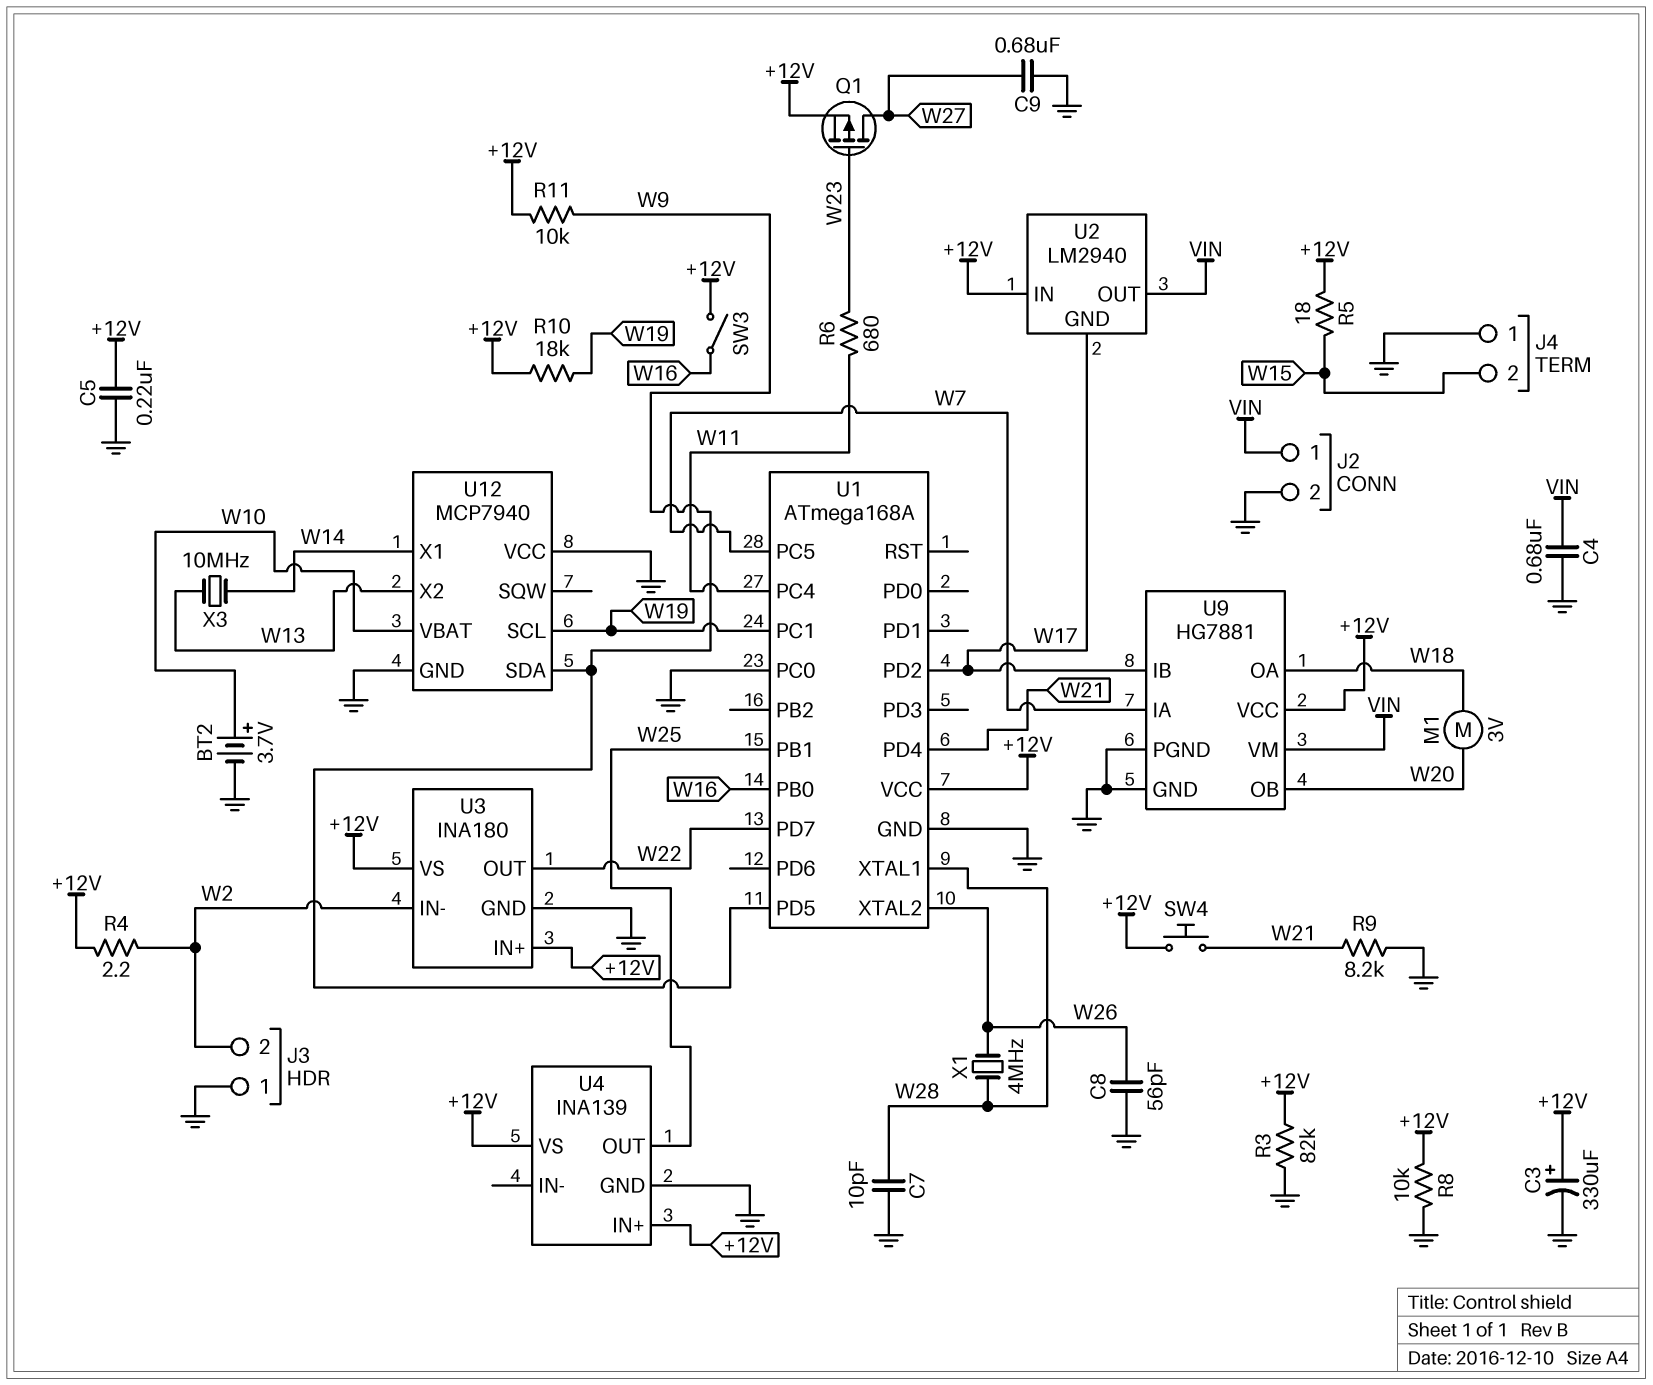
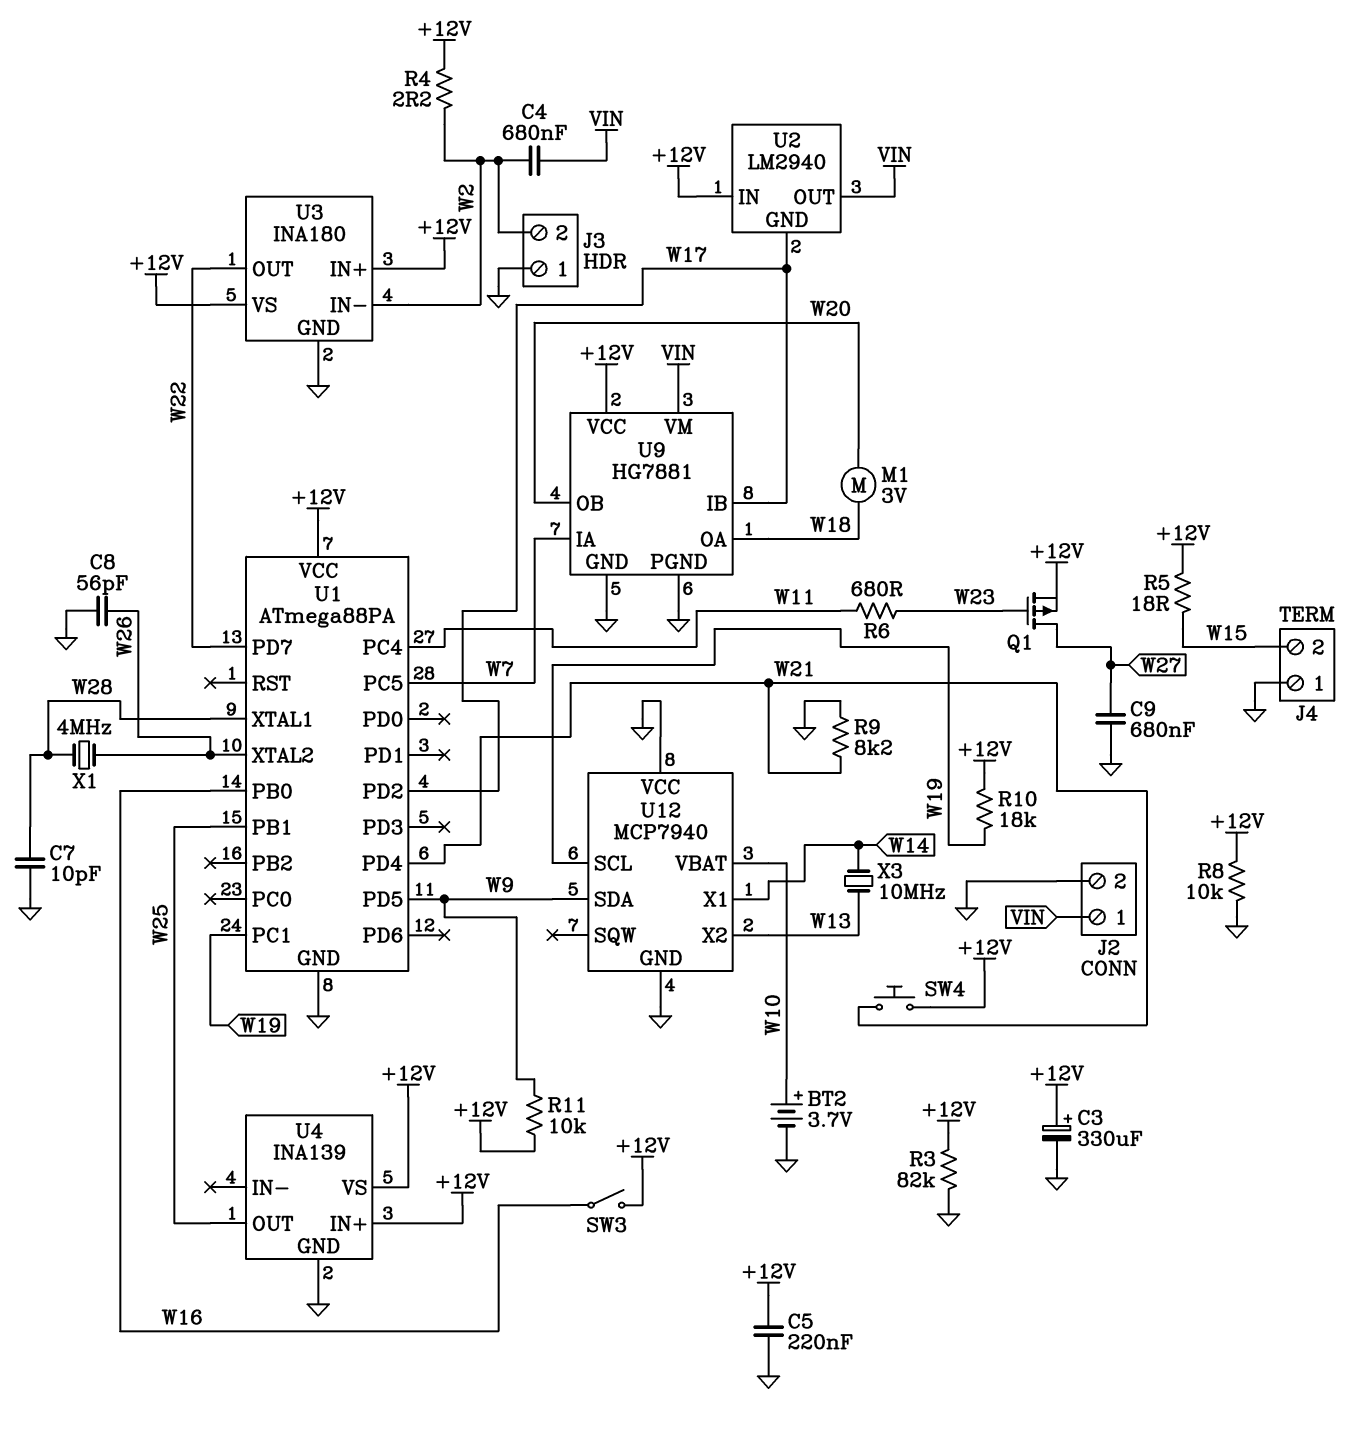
C4: 680nF (GND, VIN) -> 680nF (VIN, W2)
U1: ATmega168A -> ATmega88PA
U1 pin PC0: GND -> none

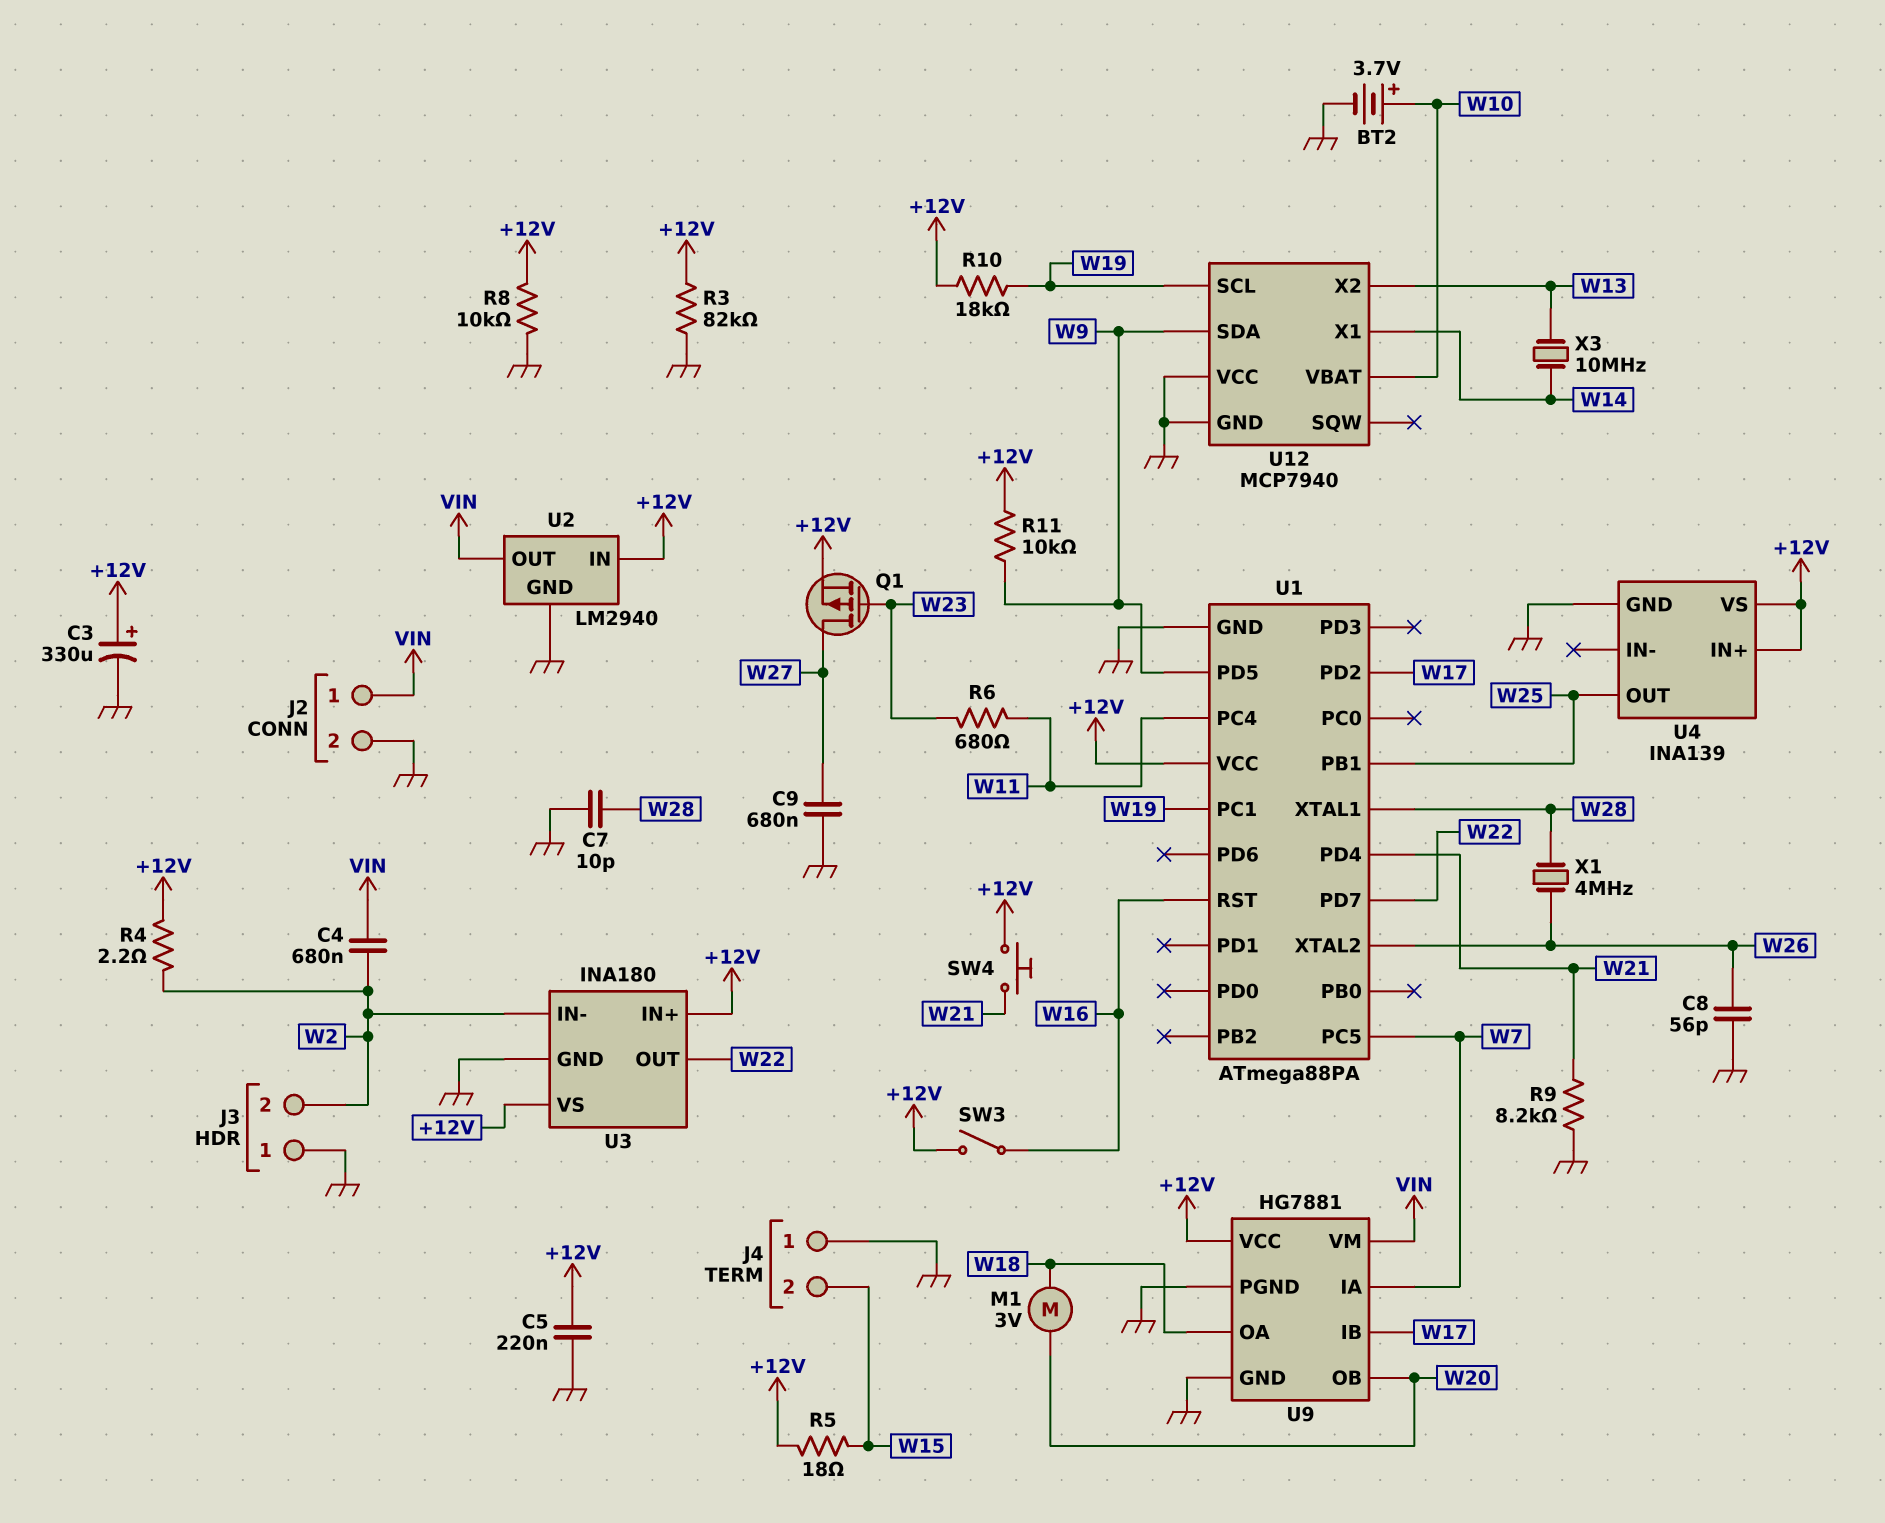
U1 pin PB0: W16 -> none
U1 pin RST: none -> W16
U2 pin GND: W17 -> GND

